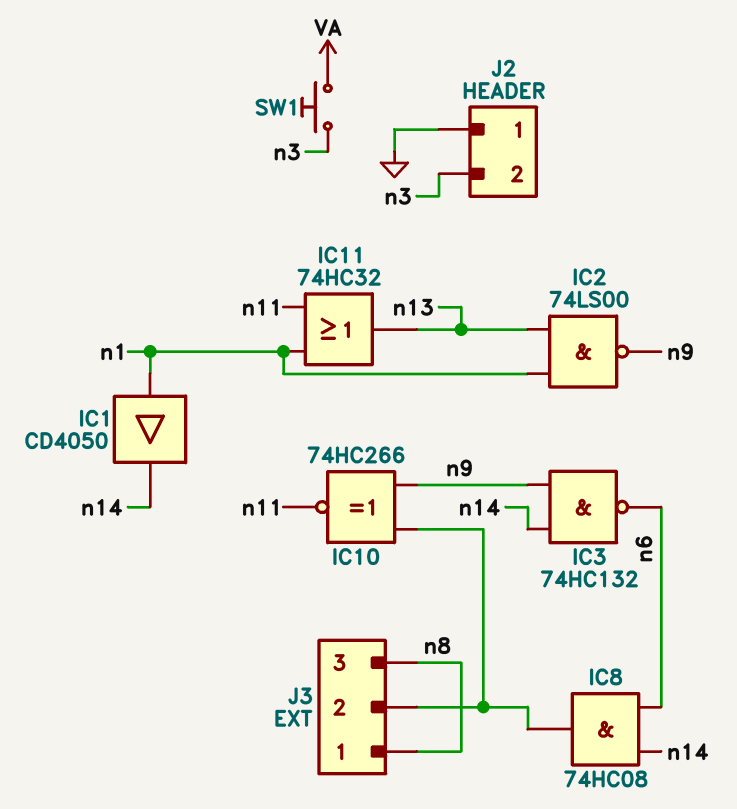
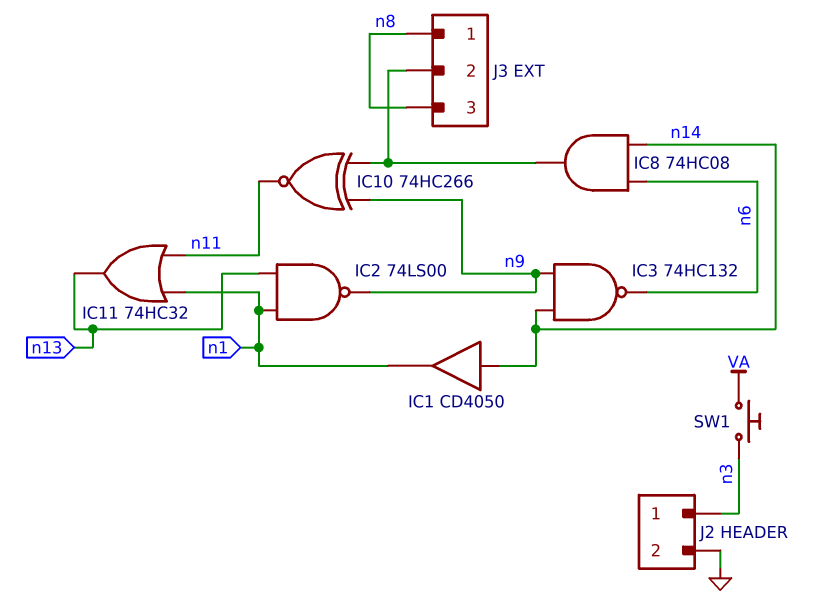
IC1: buffer CD4050 (in n1, out n14) -> buffer CD4050 (in n14, out n1)
J2 pin 1: GND -> n3
J2 pin 2: n3 -> GND

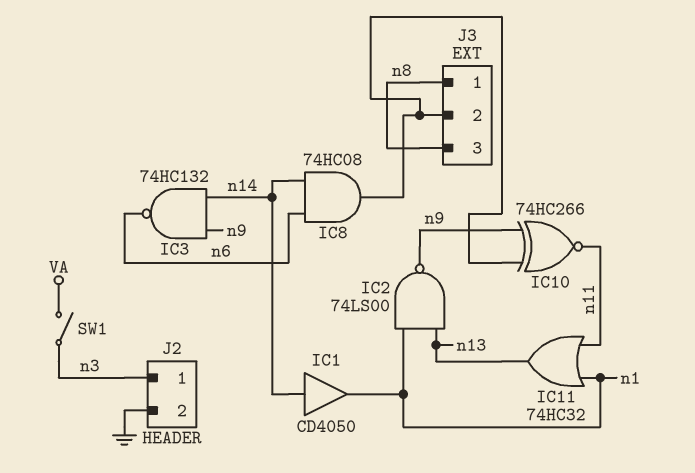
SW1: button (VA, n3) -> switch (VA, n3)

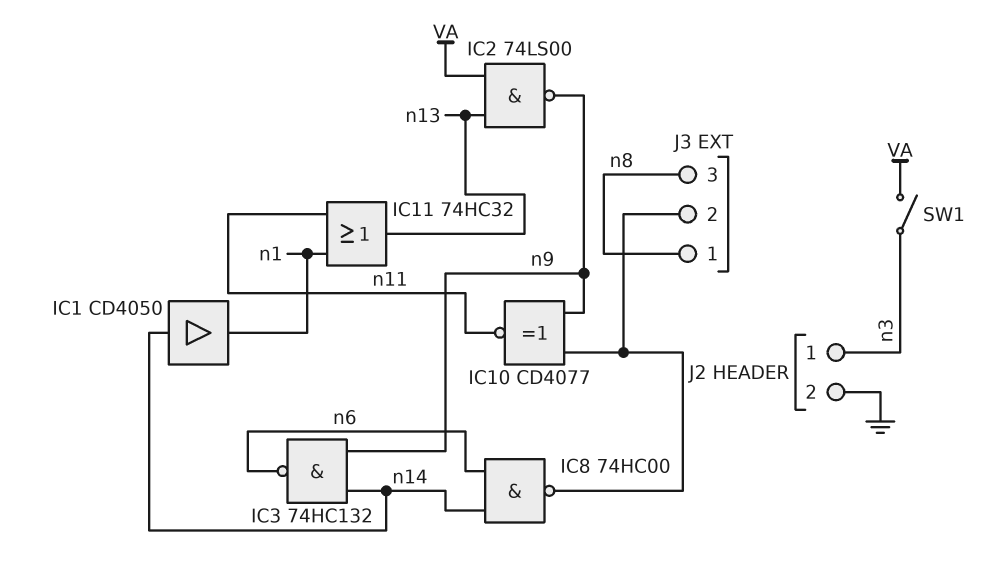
IC2: NAND 74LS00 (in n1, in n13, out n9) -> NAND 74LS00 (in VA, in n13, out n9)
IC8: AND 74HC08 (in n6, in n14, out J3/2) -> NAND 74HC00 (in n6, in n14, out J3/2)
IC10: XNOR 74HC266 (in J3/2, in n9, out n11) -> XNOR CD4077 (in J3/2, in n9, out n11)

